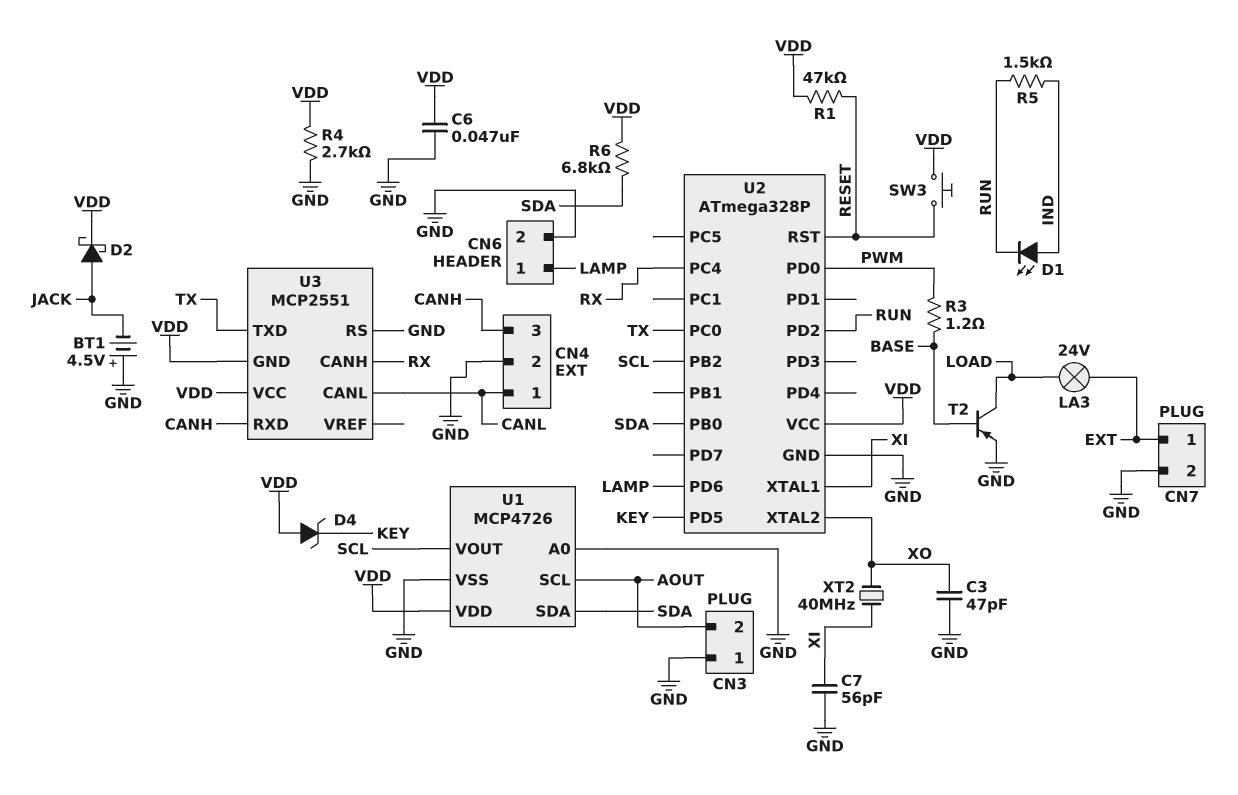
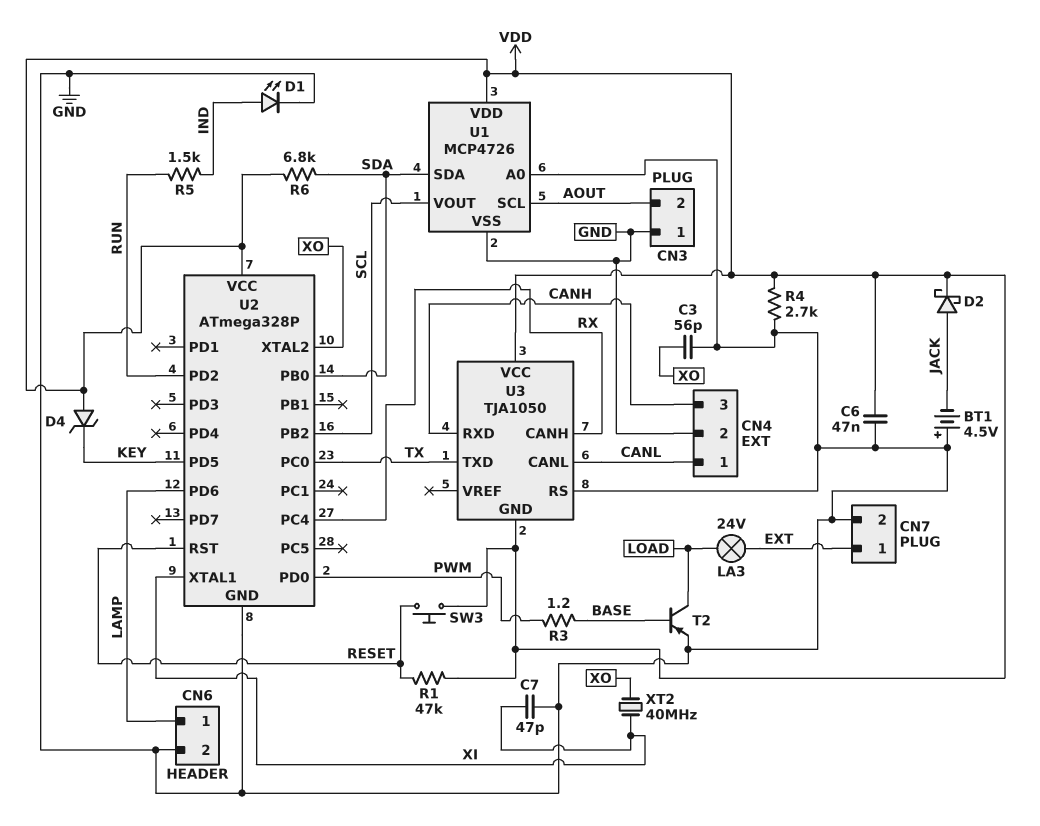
C3: 47pF (GND, XO) -> 56pF (GND, XO)
C7: 56pF (GND, XI) -> 47pF (GND, XI)
D1: LED (A IND, K RUN) -> LED (A IND, K GND)
U3: MCP2551 -> TJA1050

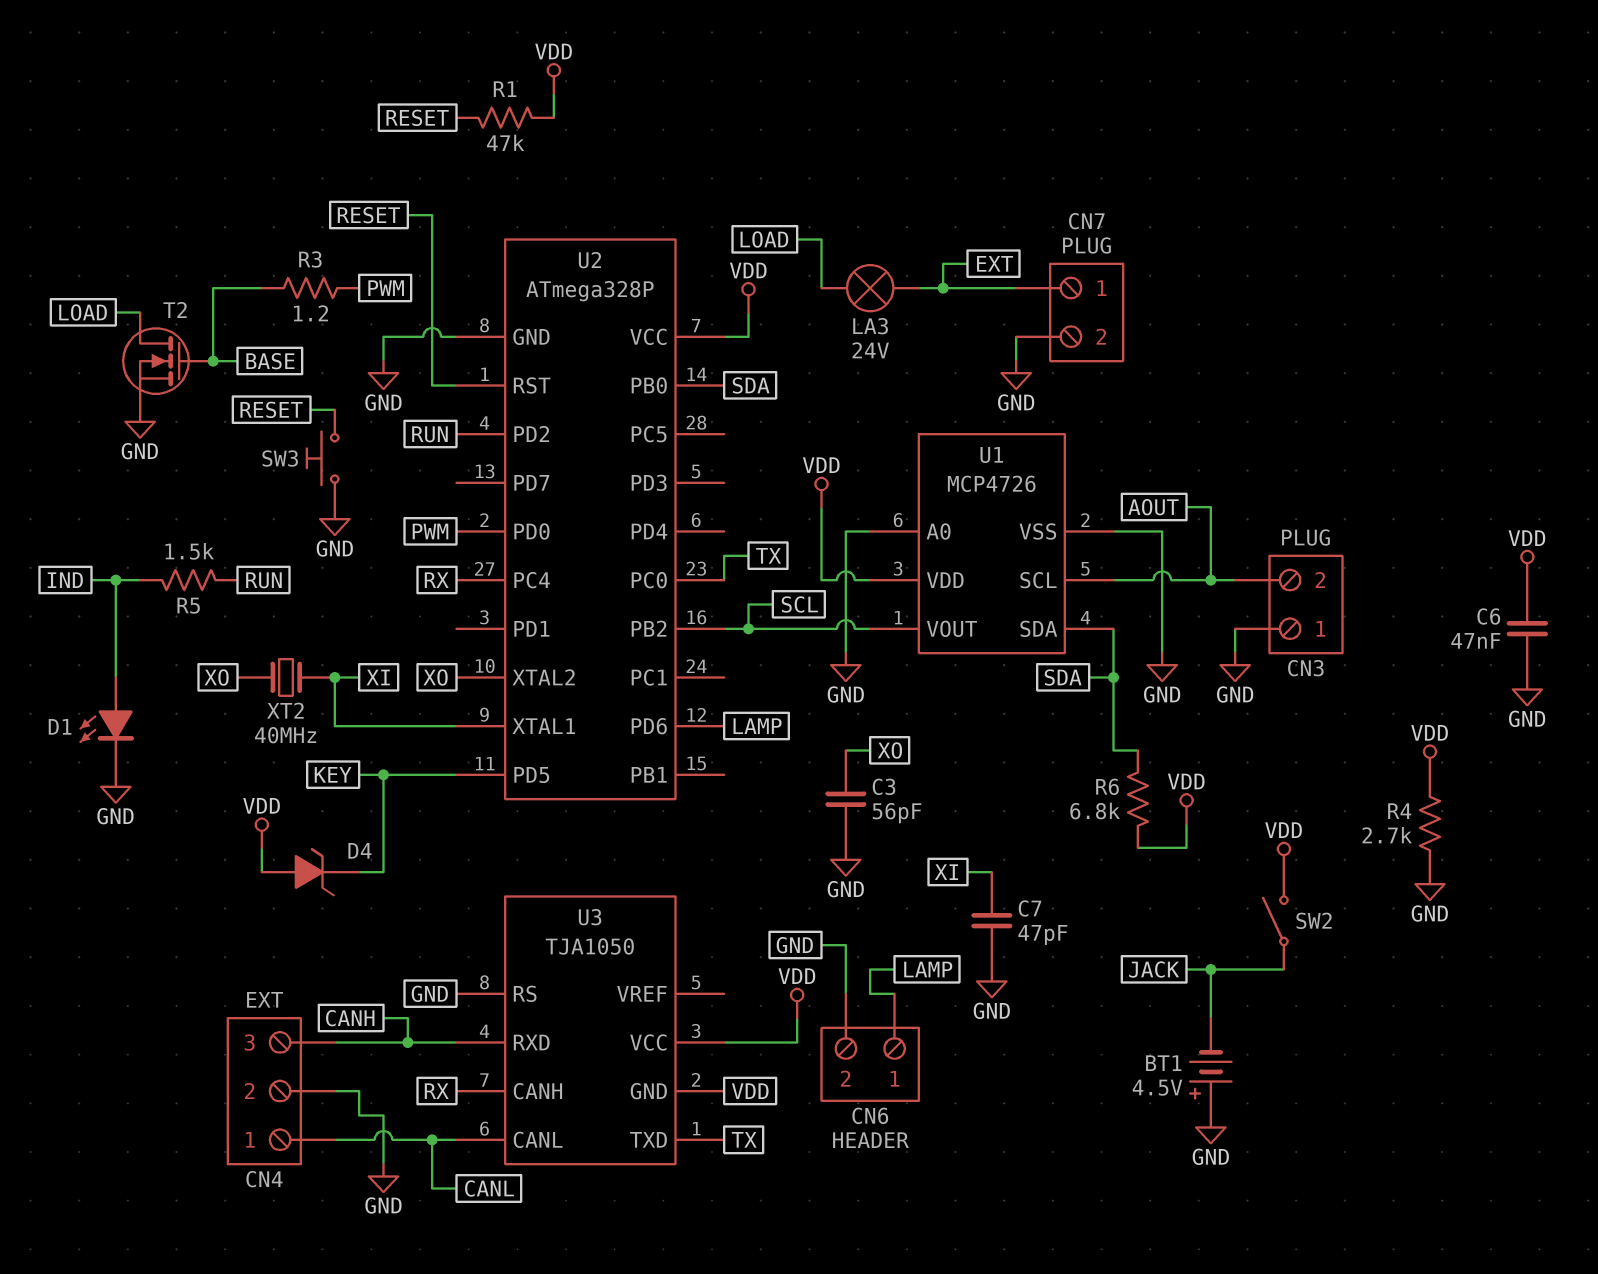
D2: schottky (A JACK, K VDD) -> none
SW2: none -> switch (JACK, VDD)
SW3: button (RESET, VDD) -> button (GND, RESET)
T2: PNP (B BASE, C LOAD, E GND) -> NMOS (G BASE, D LOAD, S GND)

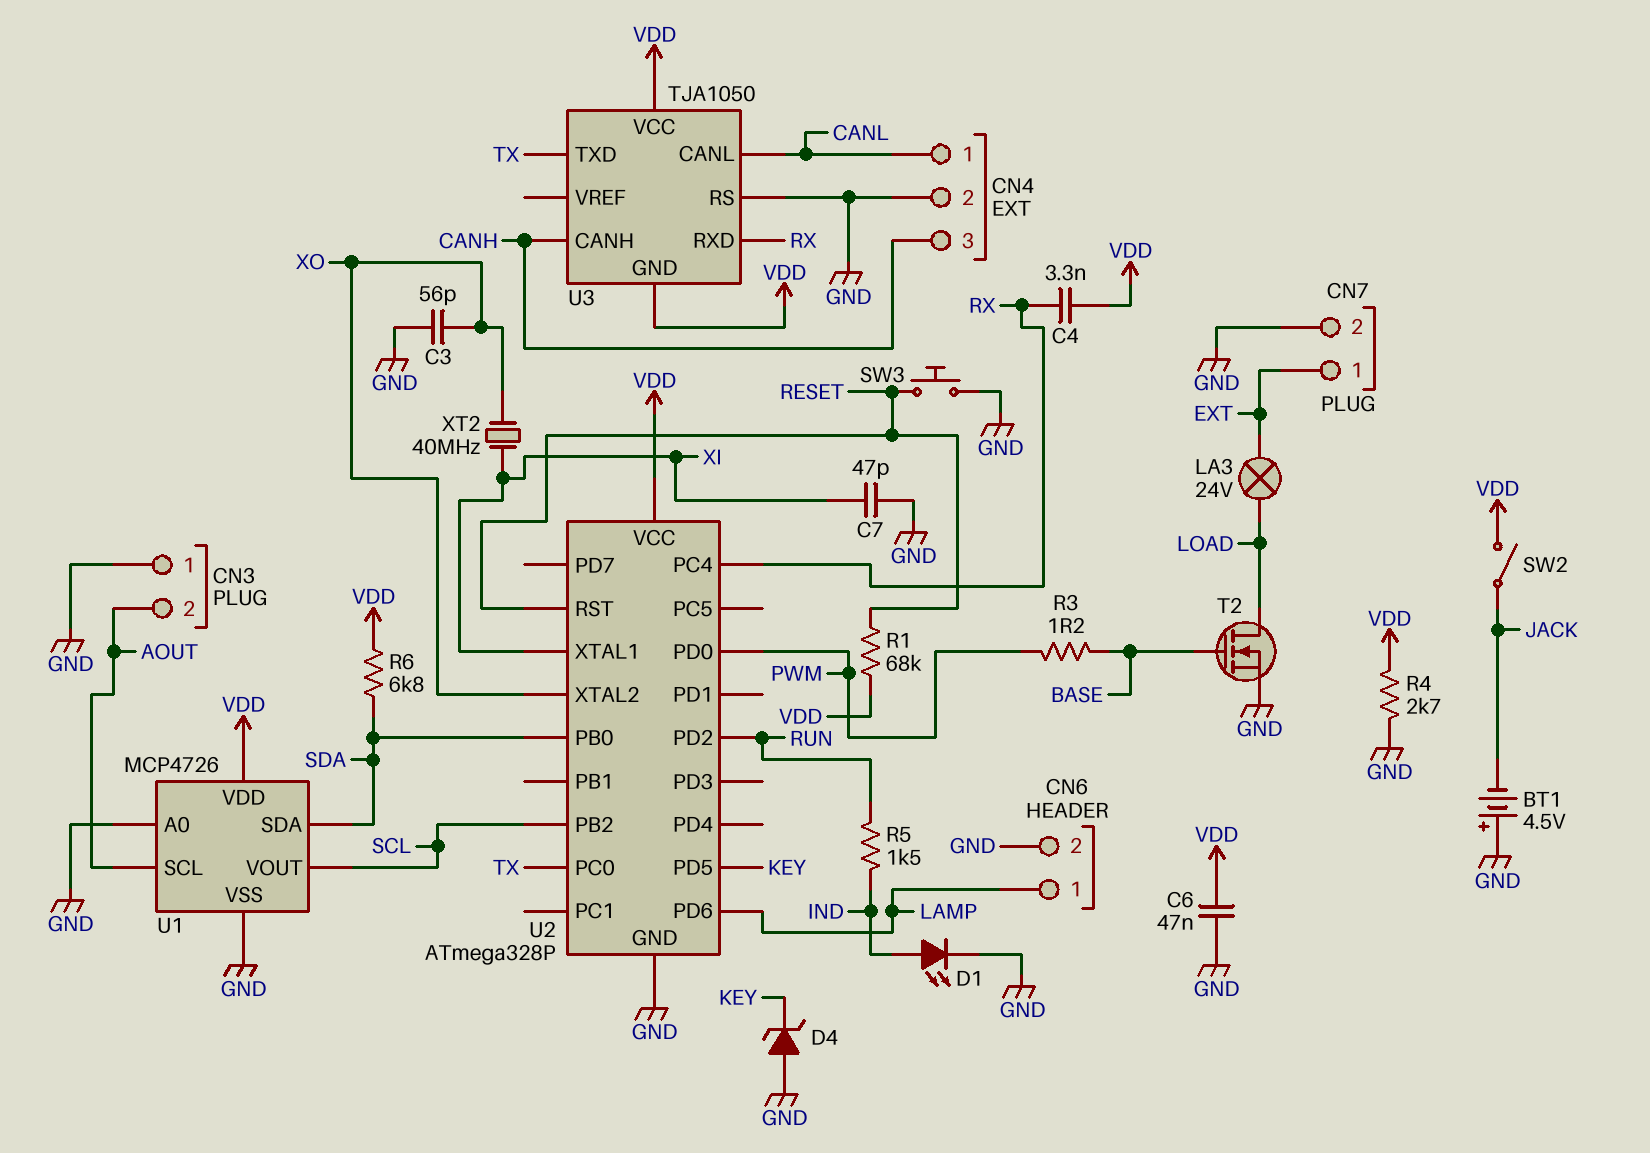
C4: none -> 3.3nF (RX, VDD)
D4: zener (A VDD, K KEY) -> zener (A GND, K KEY)
R1: 47k (RESET, VDD) -> 68k (RESET, VDD)
U3 pin CANH: RX -> CANH
U3 pin RXD: CANH -> RX

